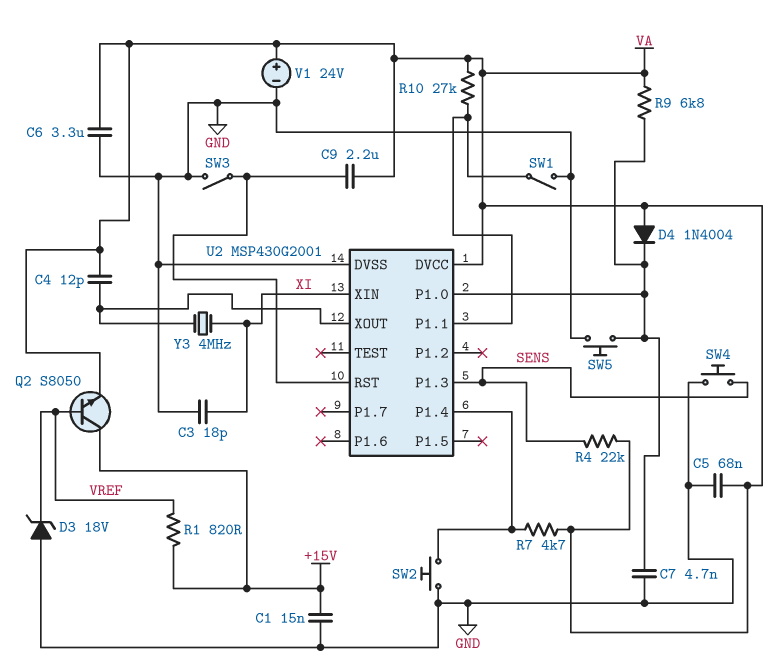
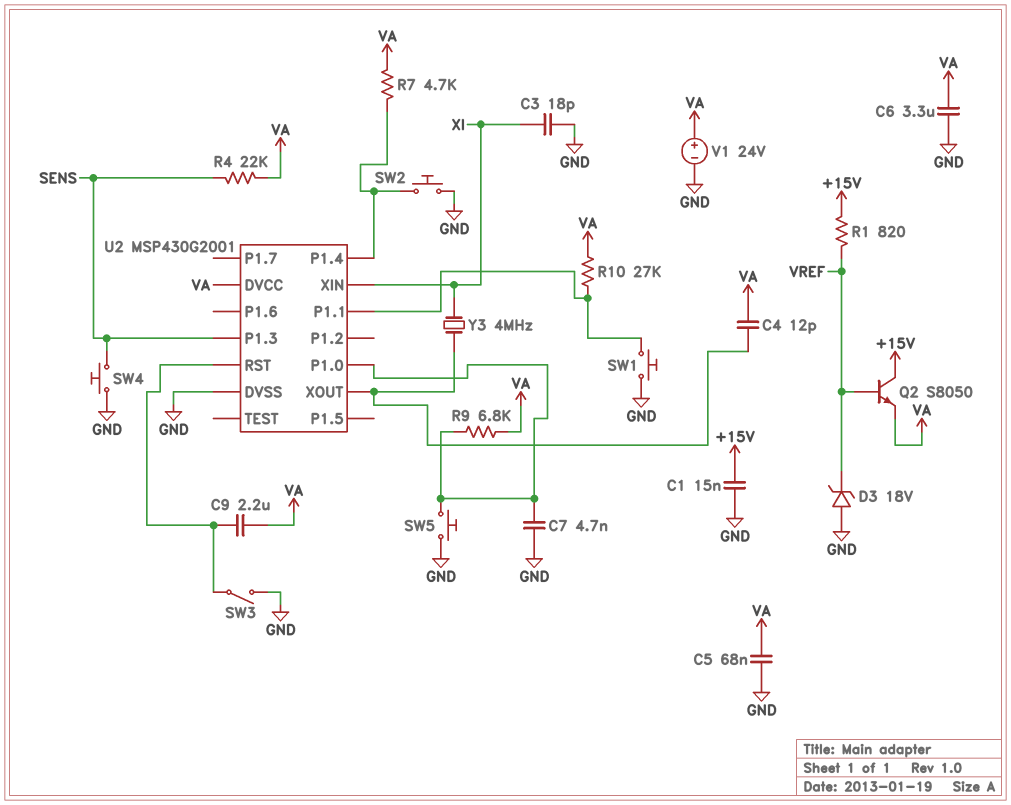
D4: diode 1N4004 (A VA, K U2/P1.0) -> none
SW1: switch (GND, U2/P1.1) -> button (GND, U2/P1.1)

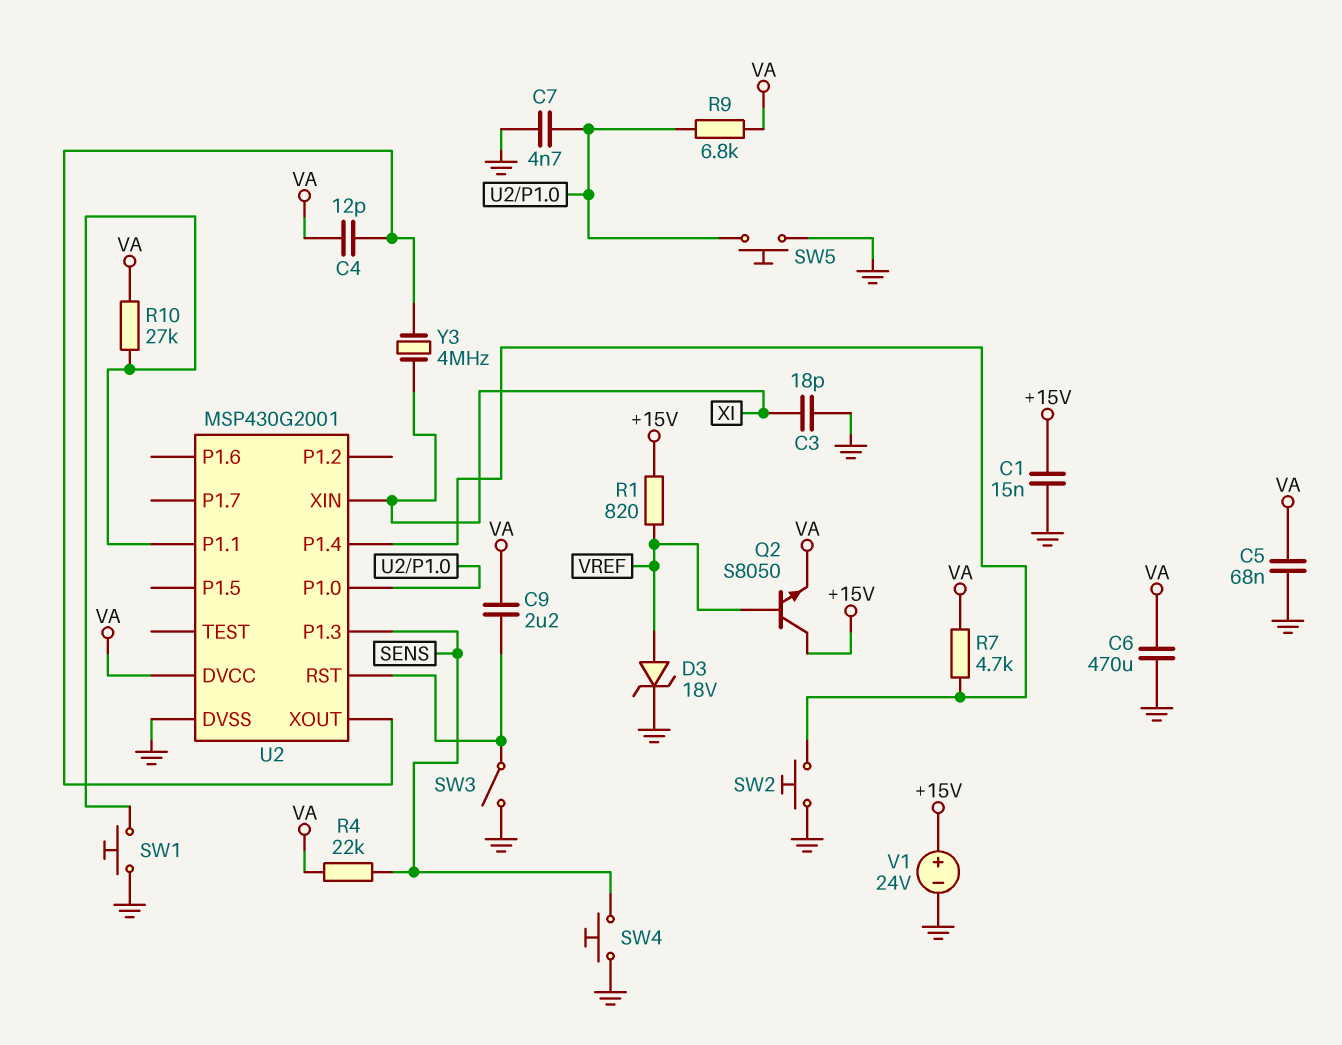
C6: 3.3uF (GND, VA) -> 470uF (GND, VA)
D3: zener 18V (A GND, K VREF) -> zener 18V (A VREF, K GND)
V1: 24V (plus VA, minus GND) -> 24V (plus +15V, minus GND)

